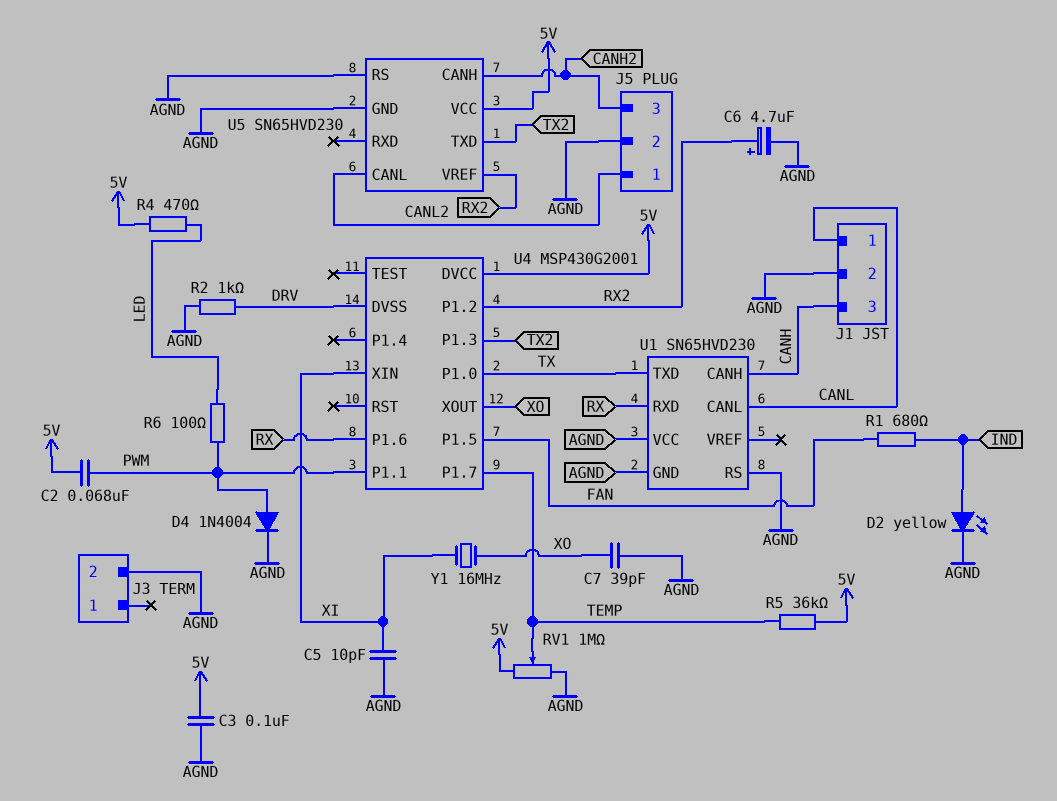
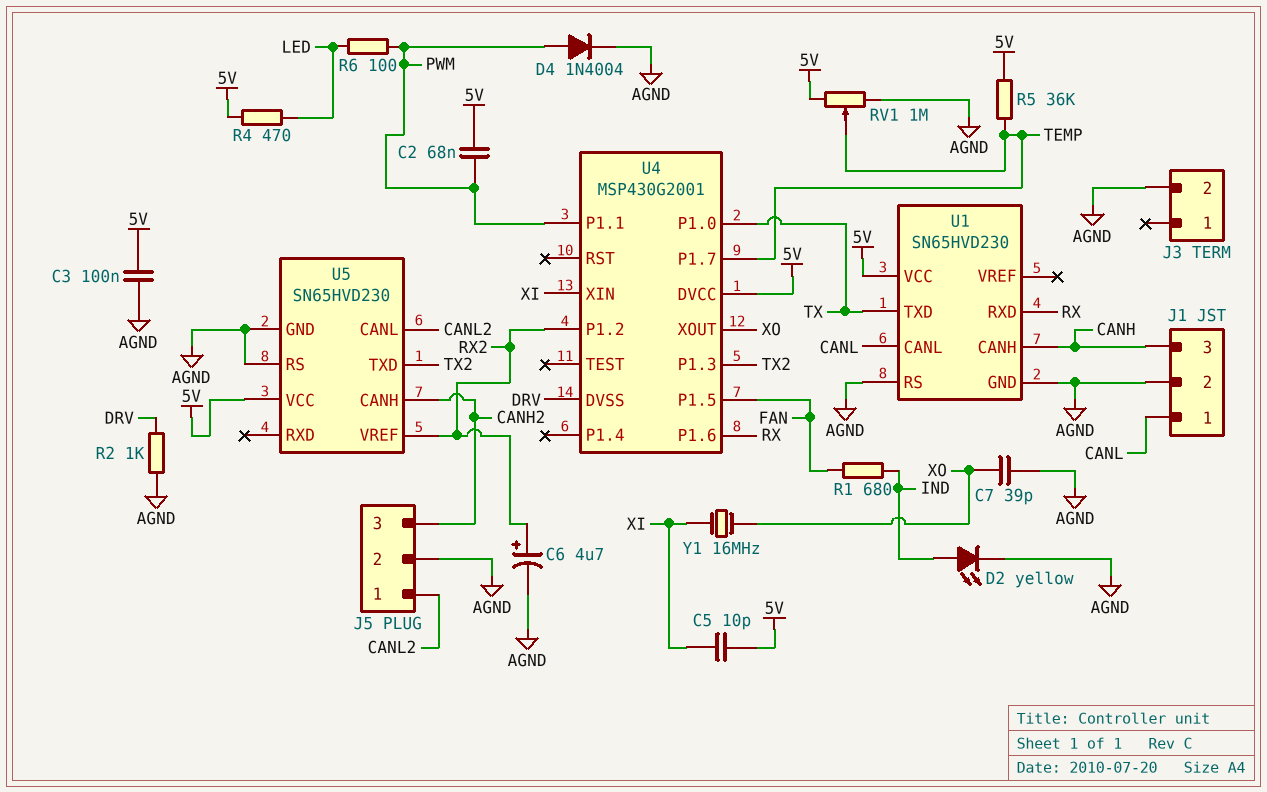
C5: 10pF (AGND, XI) -> 10pF (5V, XI)
U1 pin VCC: AGND -> 5V

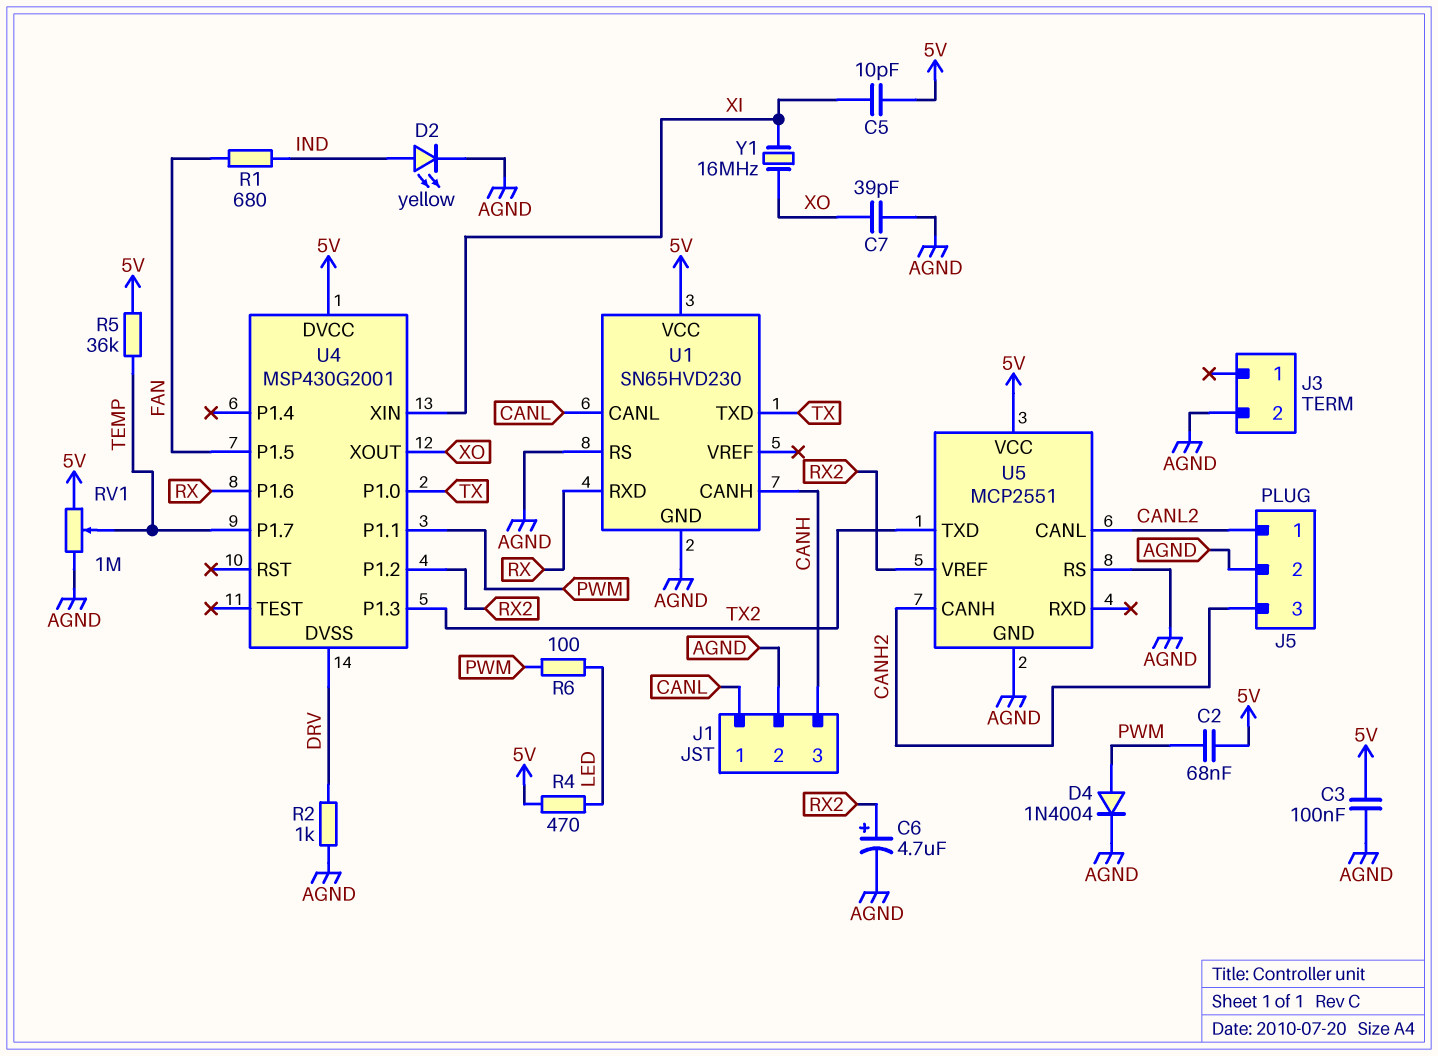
U5: SN65HVD230 -> MCP2551

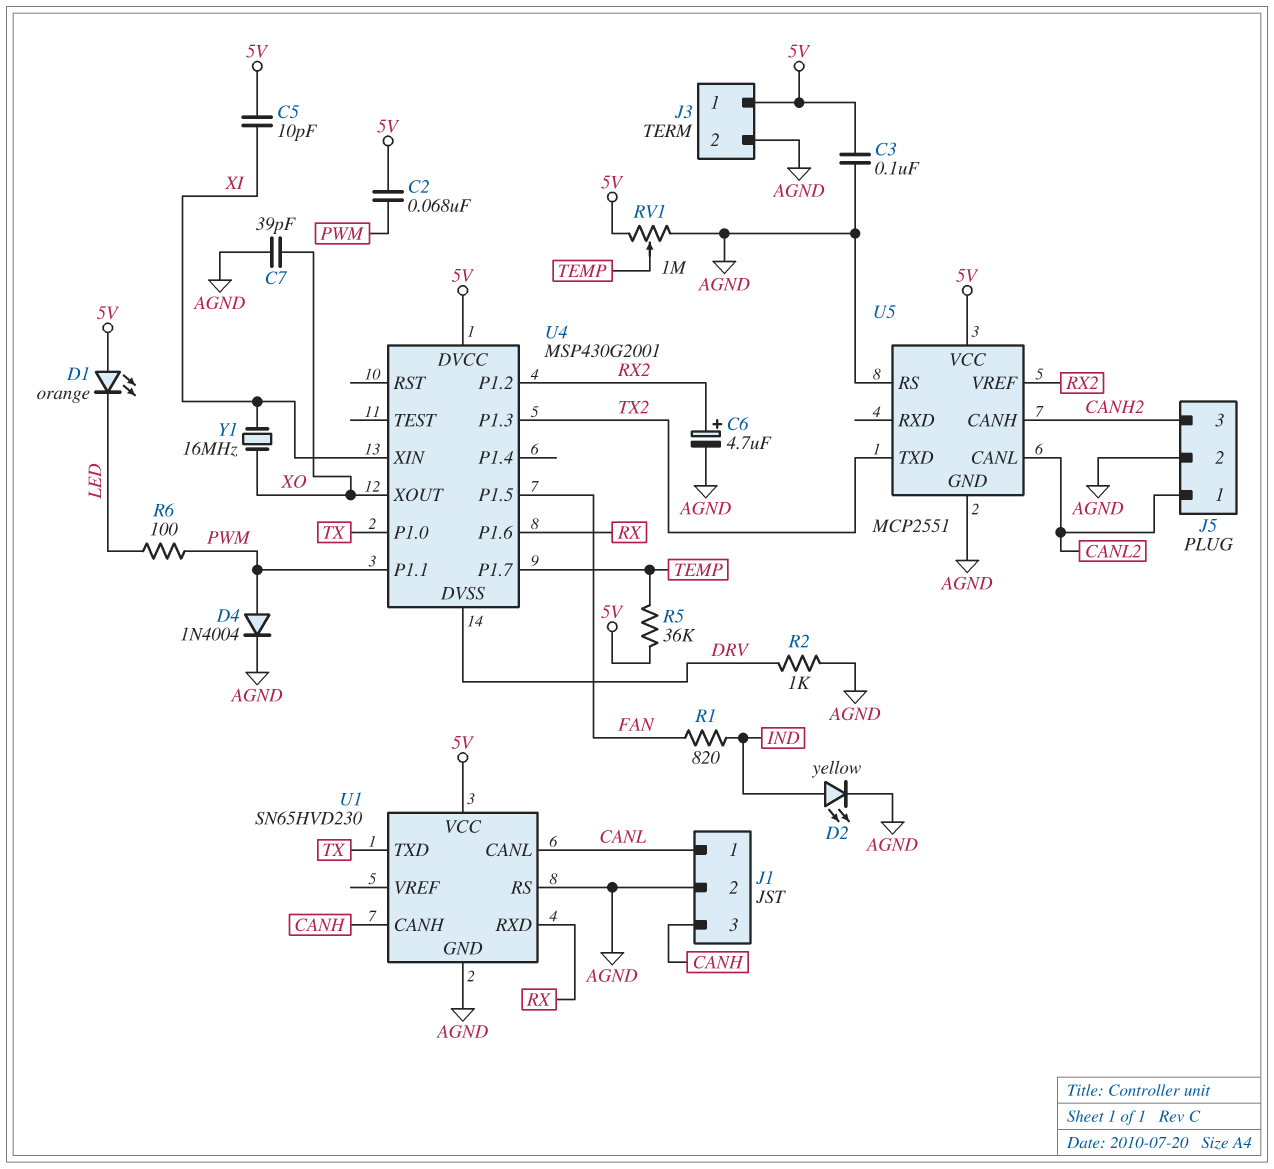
D1: none -> LED orange (A 5V, K LED)
J3 pin 1: none -> 5V
R1: 680 (FAN, IND) -> 820 (FAN, IND)
R4: 470 (5V, LED) -> none

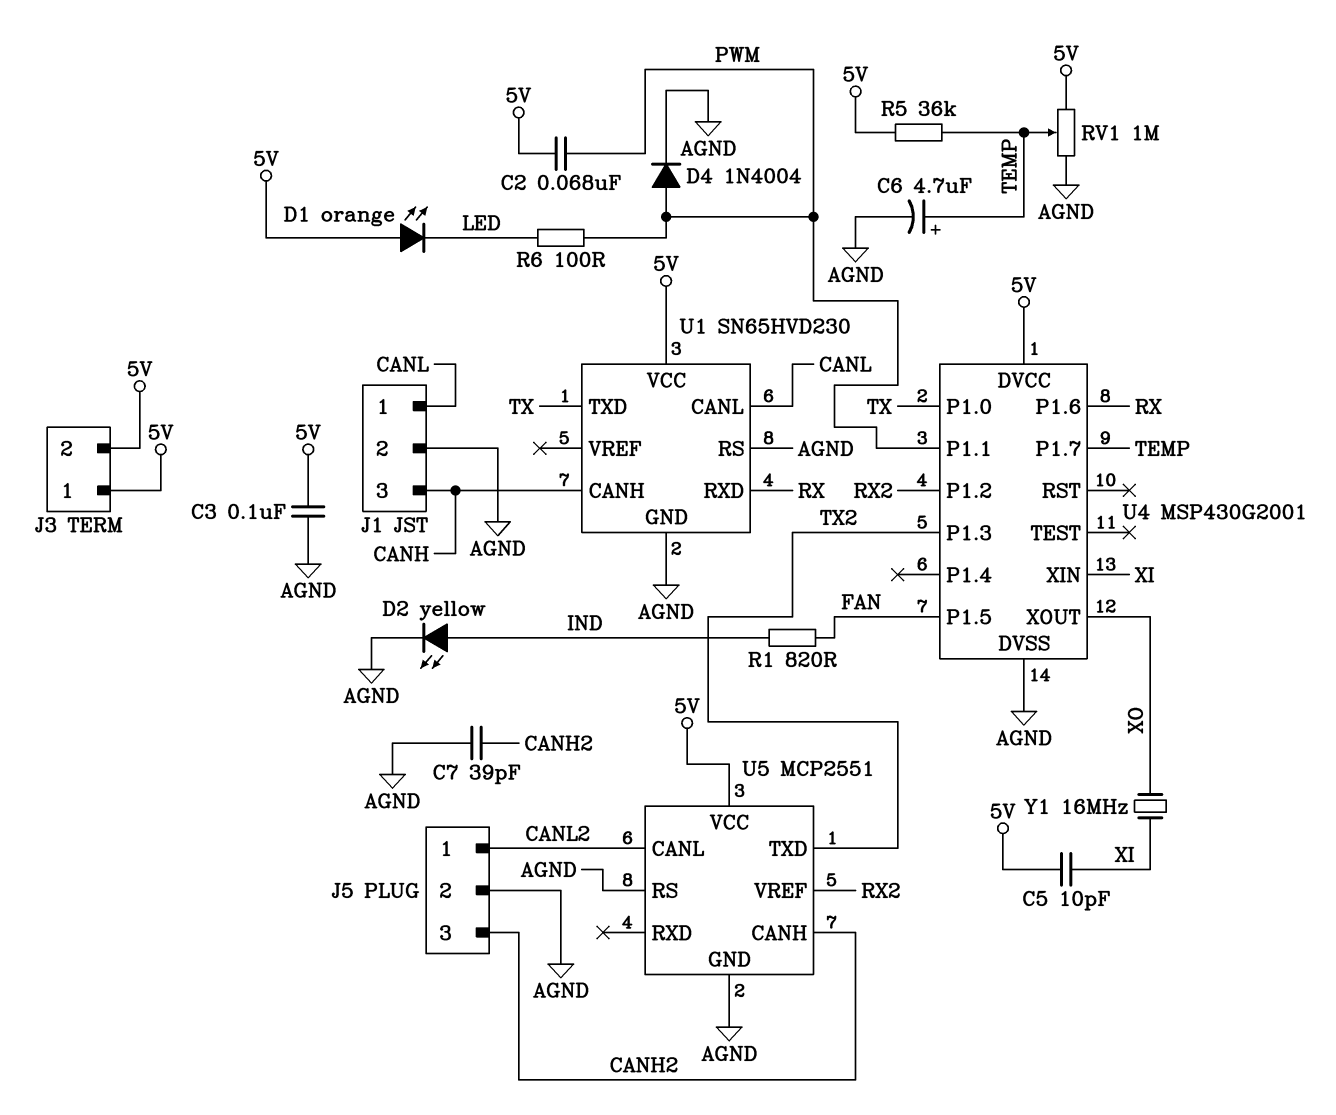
C6: 4.7uF (plus RX2, minus AGND) -> 4.7uF (plus TEMP, minus AGND)
C7: 39pF (AGND, XO) -> 39pF (AGND, CANH2)
J3 pin 2: AGND -> 5V
R2: 1k (AGND, DRV) -> none
U4 pin DVSS: DRV -> AGND

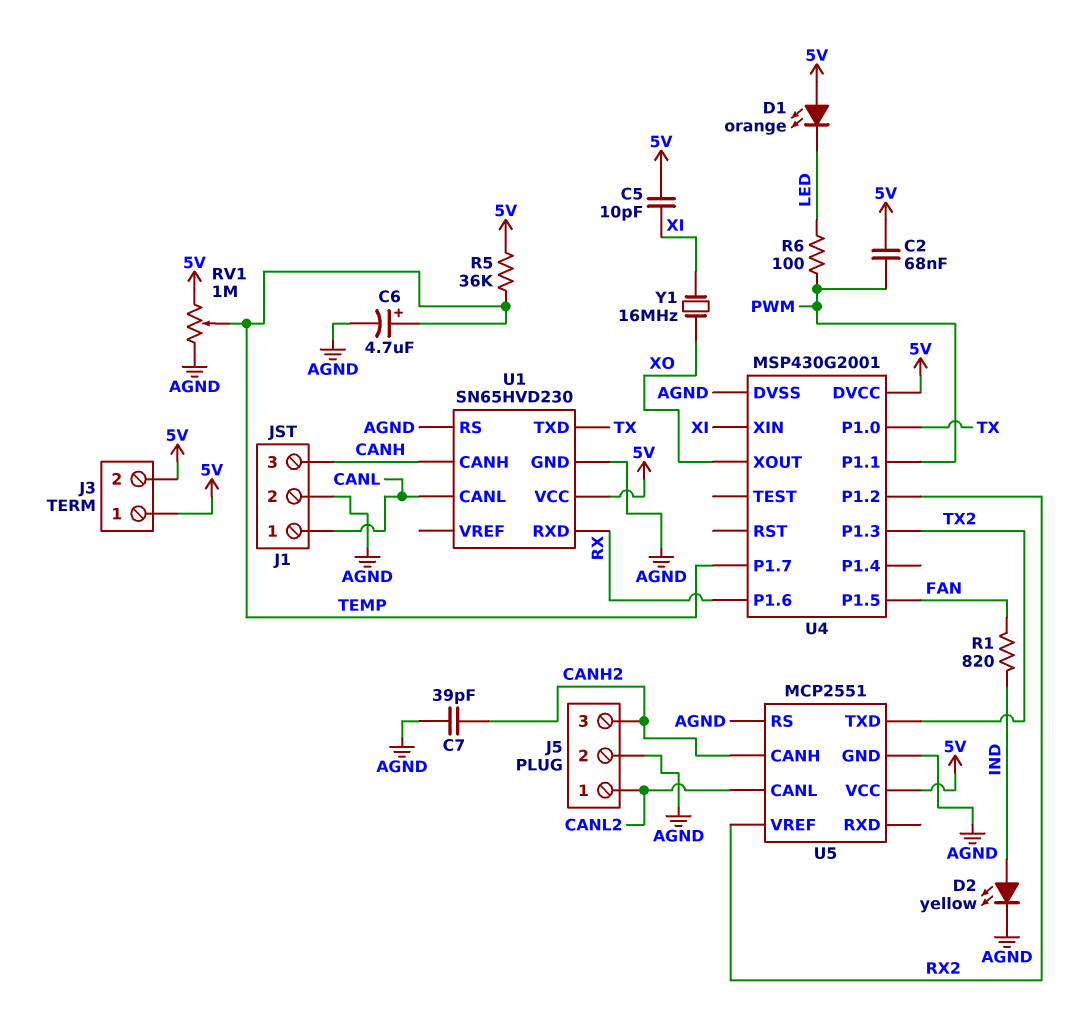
C3: 100nF (5V, AGND) -> none
D4: diode 1N4004 (A PWM, K AGND) -> none

